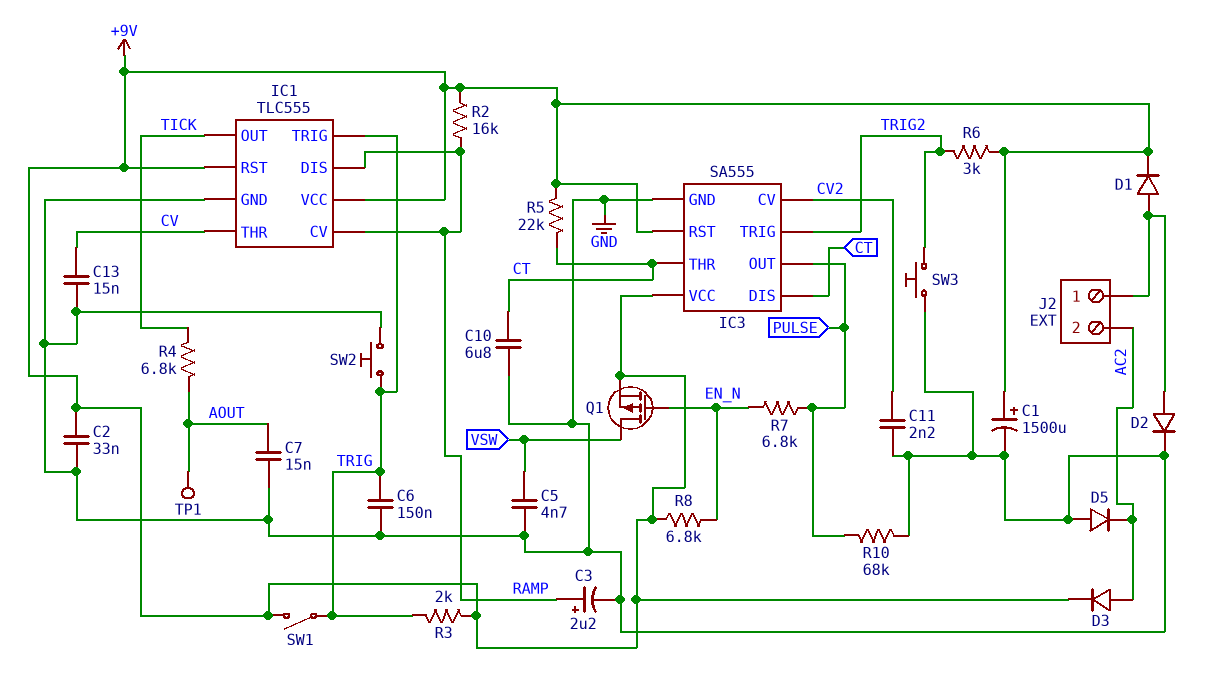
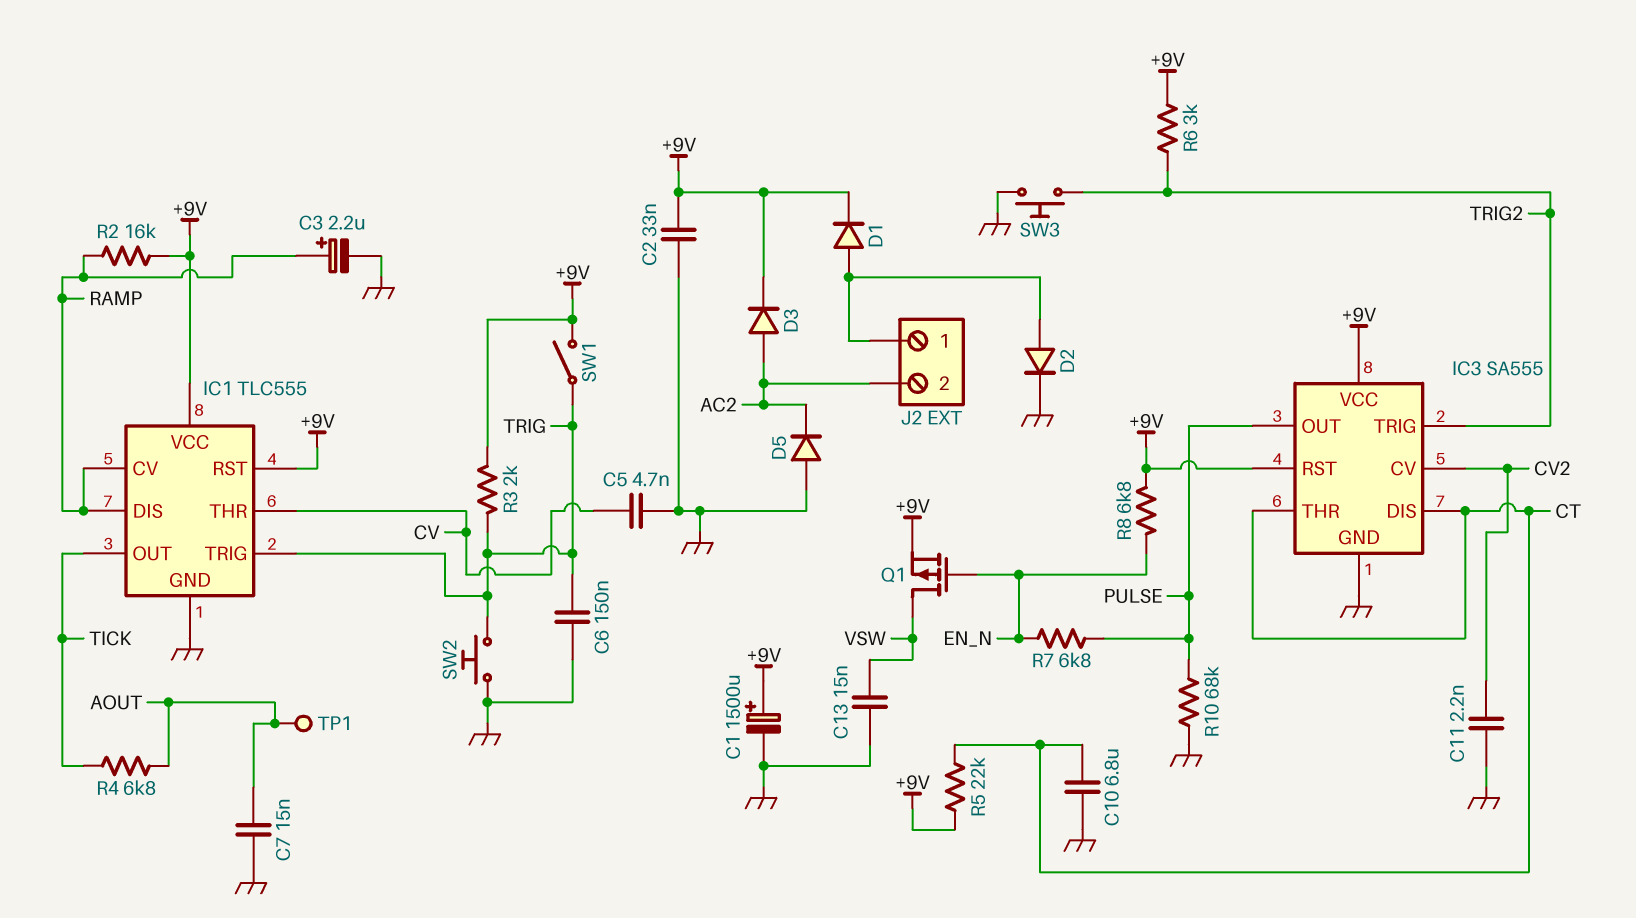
C5: 4.7nF (GND, VSW) -> 4.7nF (CV, GND)
C13: 15nF (CV, GND) -> 15nF (GND, VSW)

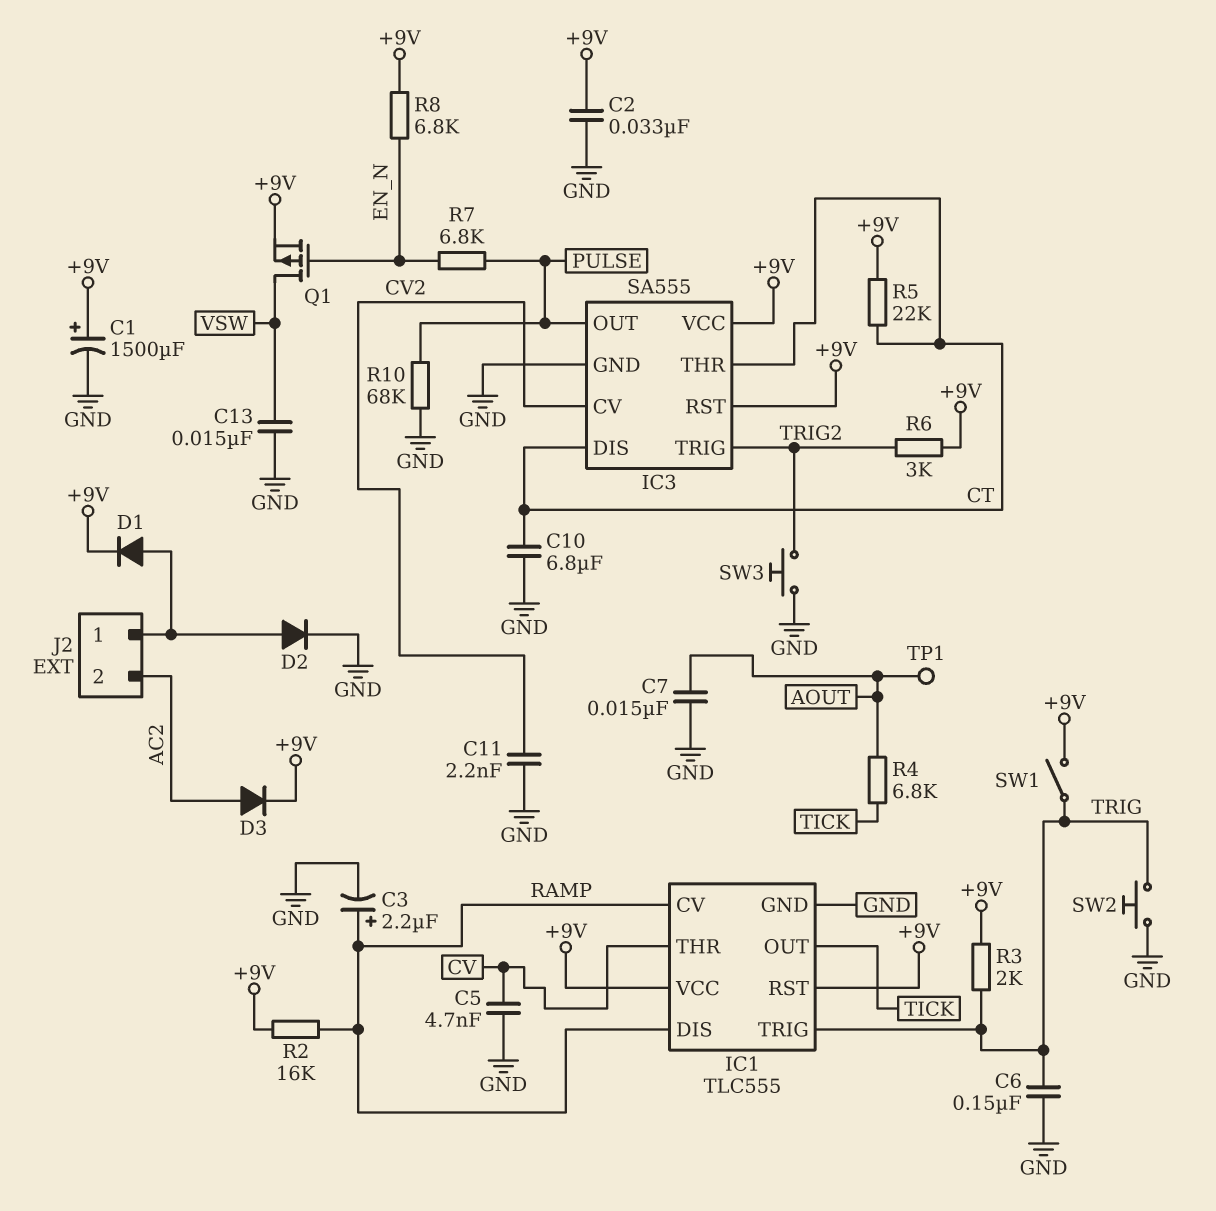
D5: diode (A GND, K AC2) -> none

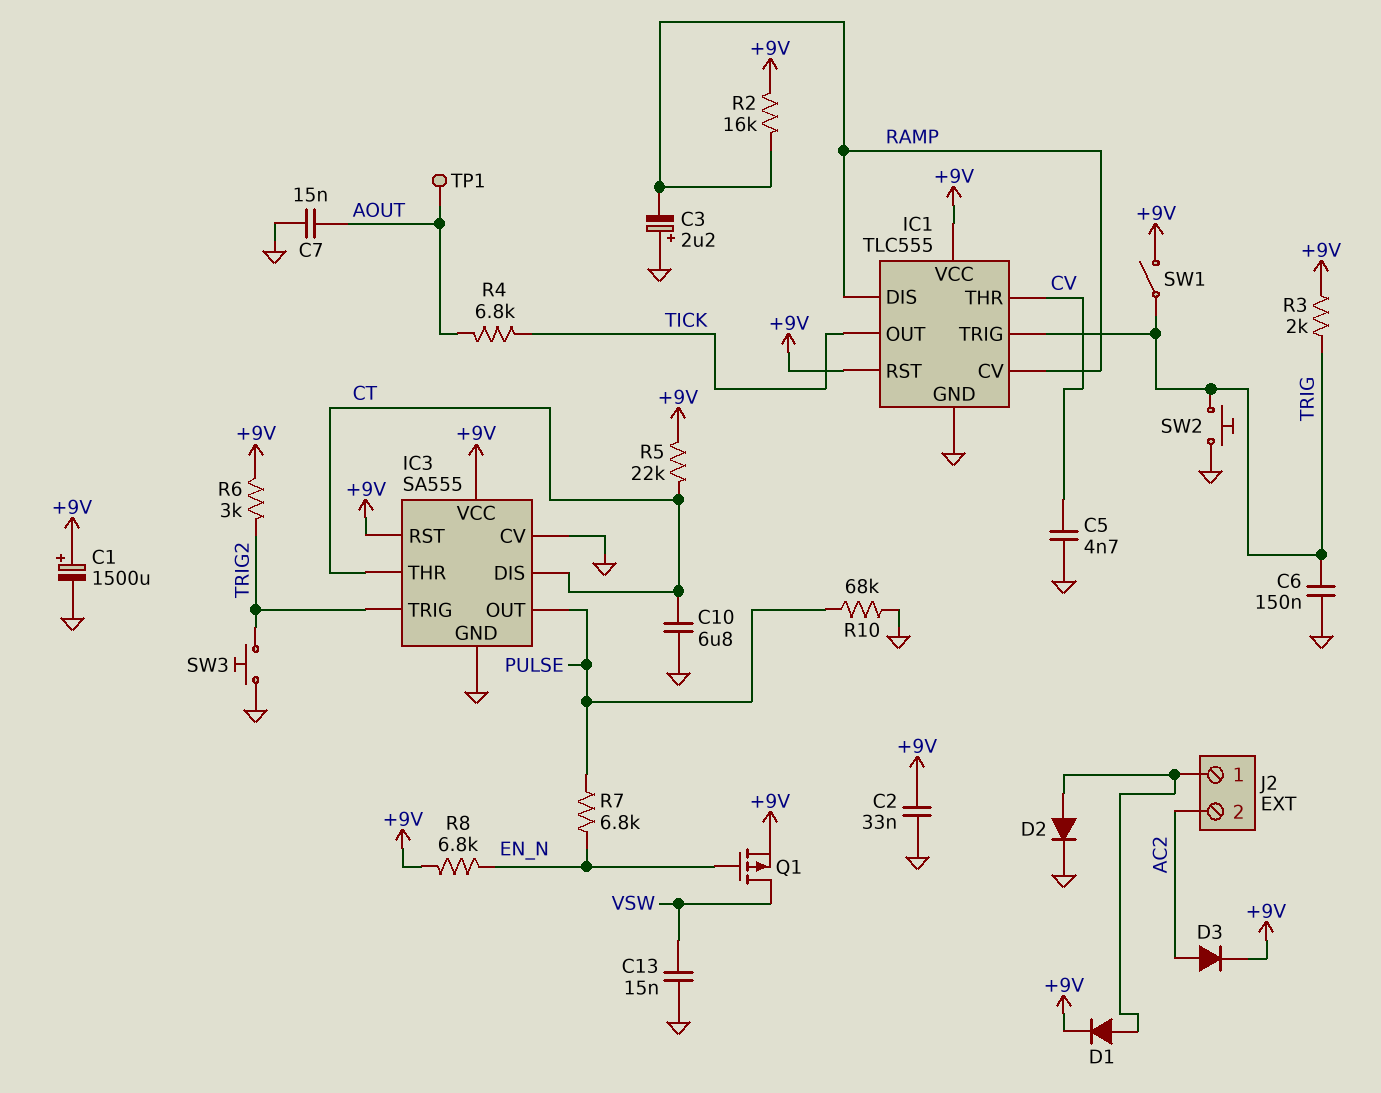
C3: 2.2uF (plus RAMP, minus GND) -> 2.2uF (plus GND, minus RAMP)
C11: 2.2nF (CV2, GND) -> none
IC3 pin CV: CV2 -> GND

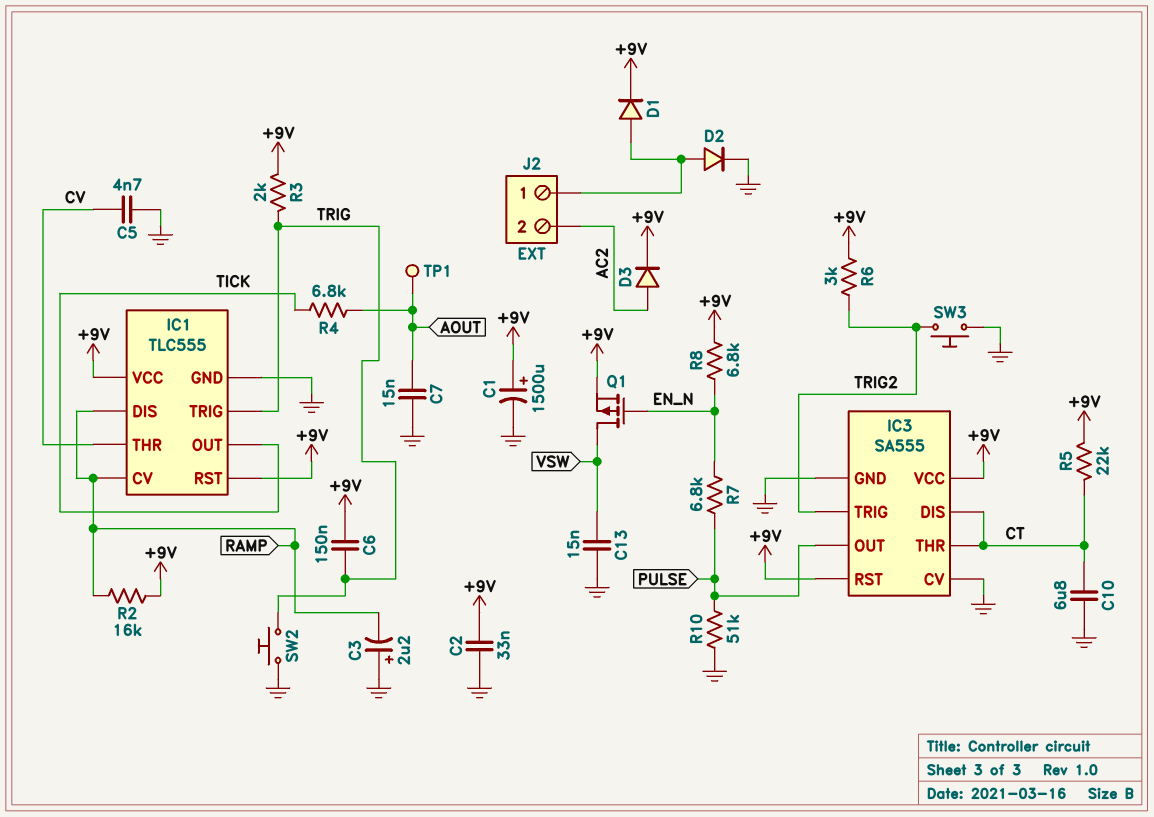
C6: 150nF (GND, TRIG) -> 150nF (+9V, TRIG)
R10: 68k (GND, PULSE) -> 51k (GND, PULSE)
SW1: switch (+9V, TRIG) -> none

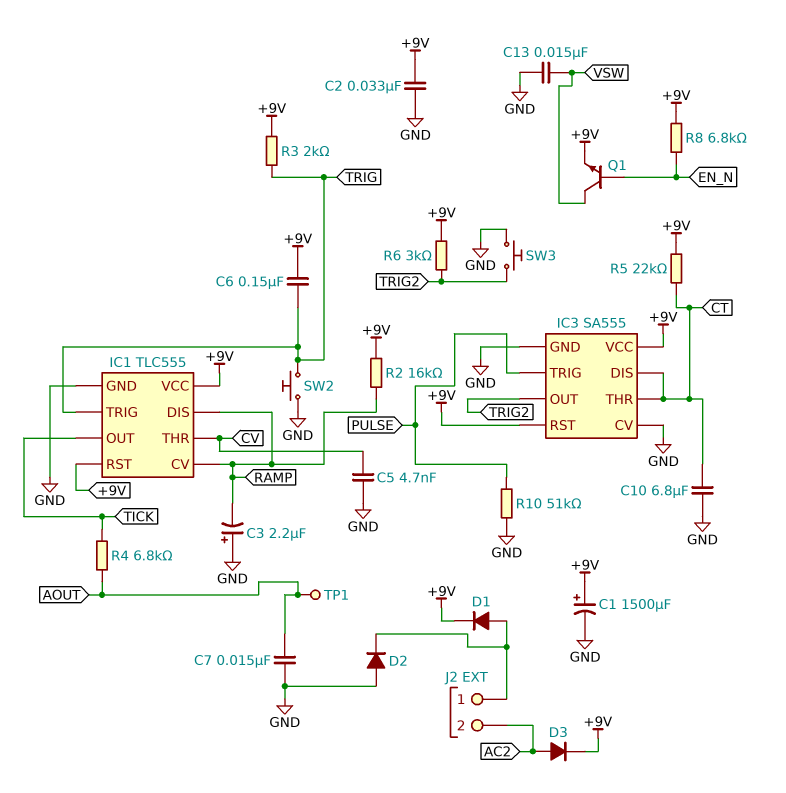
D2: diode (A J2/1, K GND) -> diode (A GND, K J2/1)
IC3 pin OUT: PULSE -> TRIG2
IC3 pin TRIG: TRIG2 -> PULSE
Q1: PMOS (G EN_N, D VSW, S +9V) -> NPN (B EN_N, C VSW, E +9V)
R7: 6.8k (EN_N, PULSE) -> none

